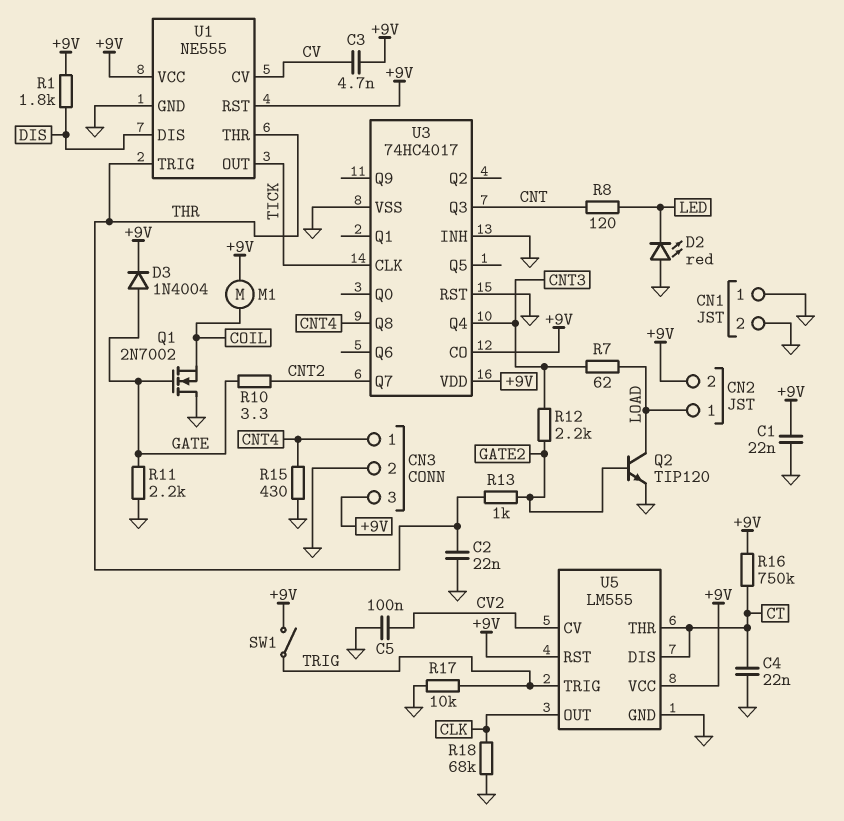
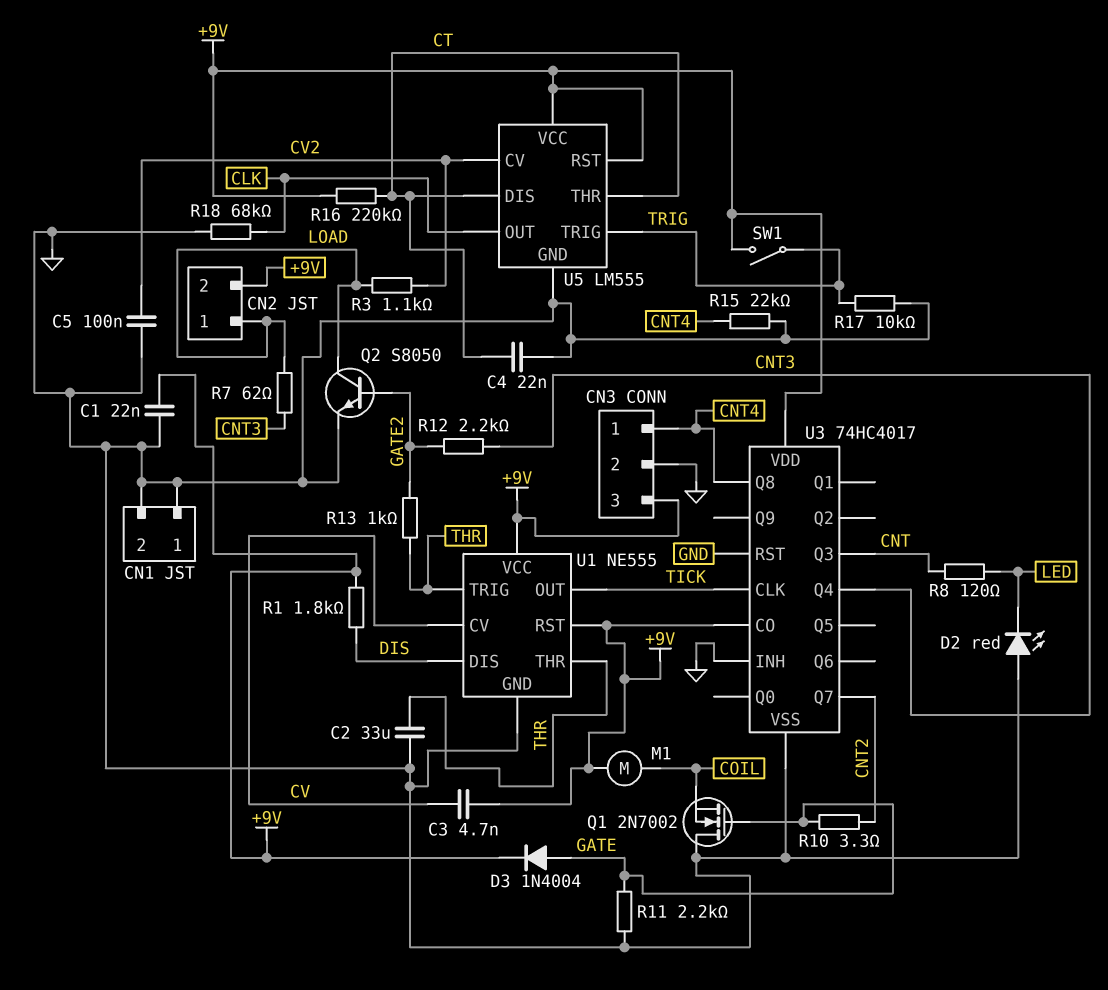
C2: 22nF (GND, THR) -> 33uF (GND, THR)
Q2: NPN TIP120 (B GATE2, C LOAD, E GND) -> NPN S8050 (B GATE2, C LOAD, E GND)
R3: none -> 1.1k (CV2, LOAD)
R15: 430 (CNT4, GND) -> 22k (CNT4, GND)
R16: 750k (+9V, CT) -> 220k (+9V, CT)

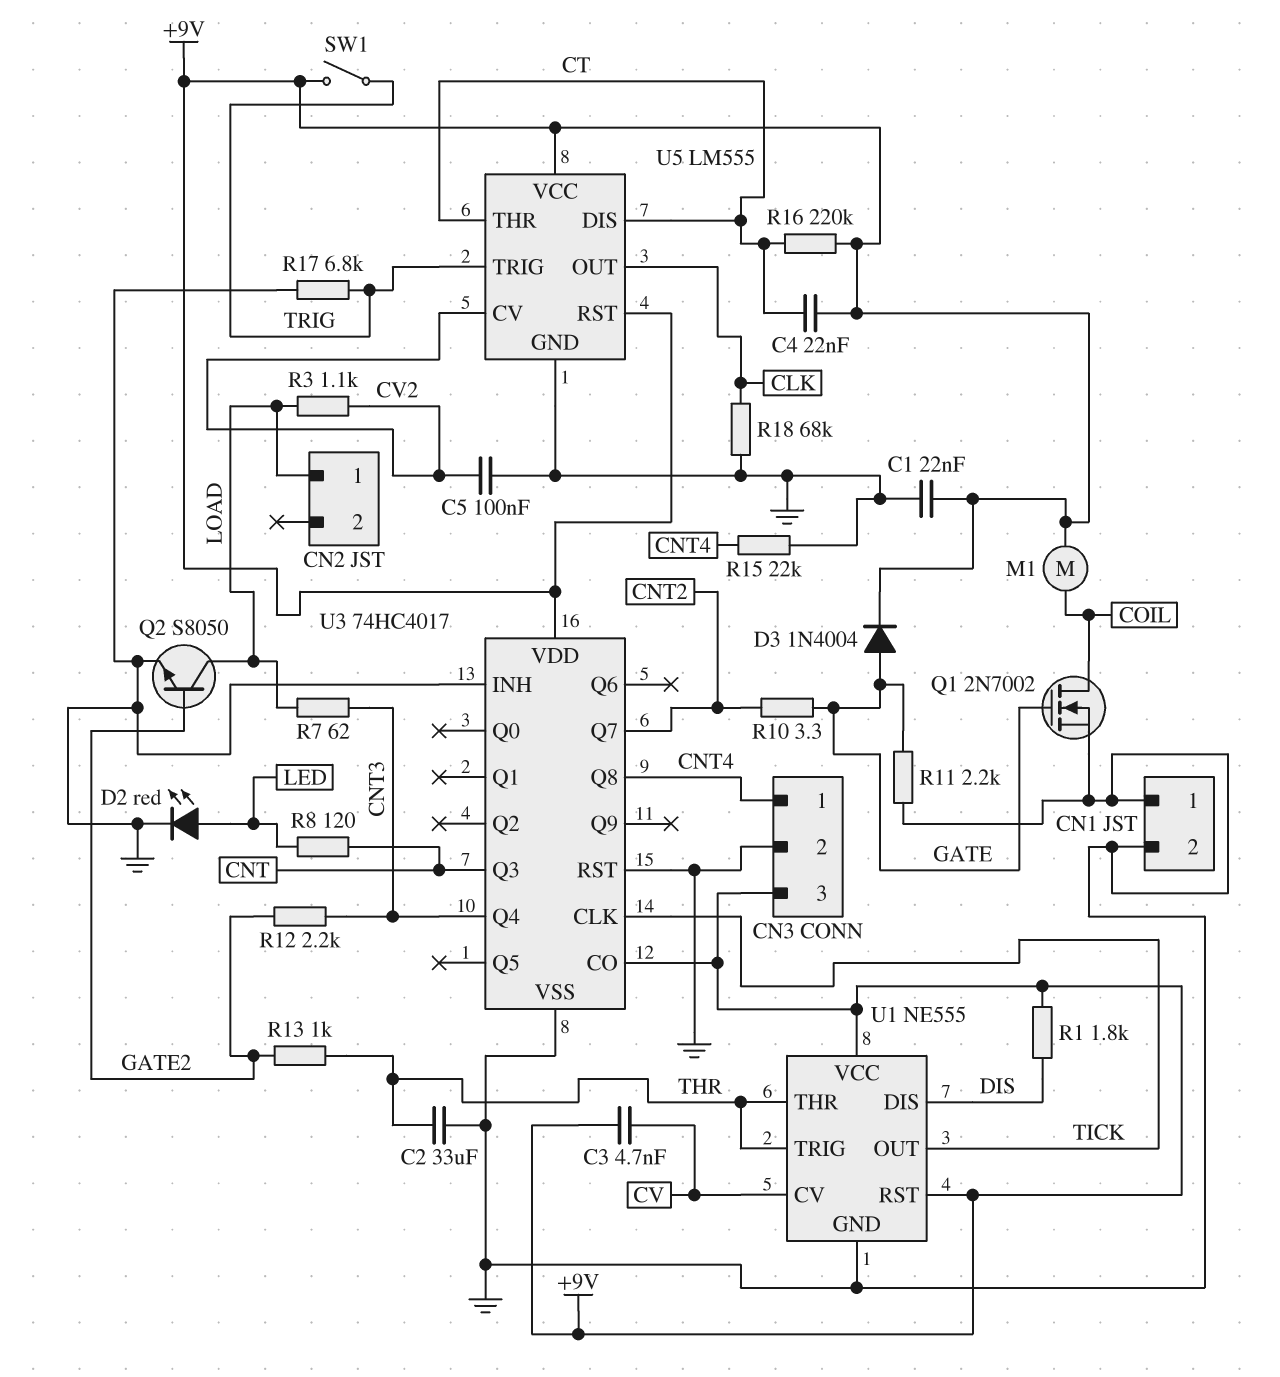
C4: 22nF (CT, GND) -> 22nF (+9V, CT)
CN2 pin 2: +9V -> none
D2: LED red (A GND, K LED) -> LED red (A LED, K GND)
Q1: NMOS 2N7002 (G GATE, D GND, S COIL) -> NMOS 2N7002 (G GATE, D COIL, S GND)
R17: 10k (GND, TRIG) -> 6.8k (GND, TRIG)

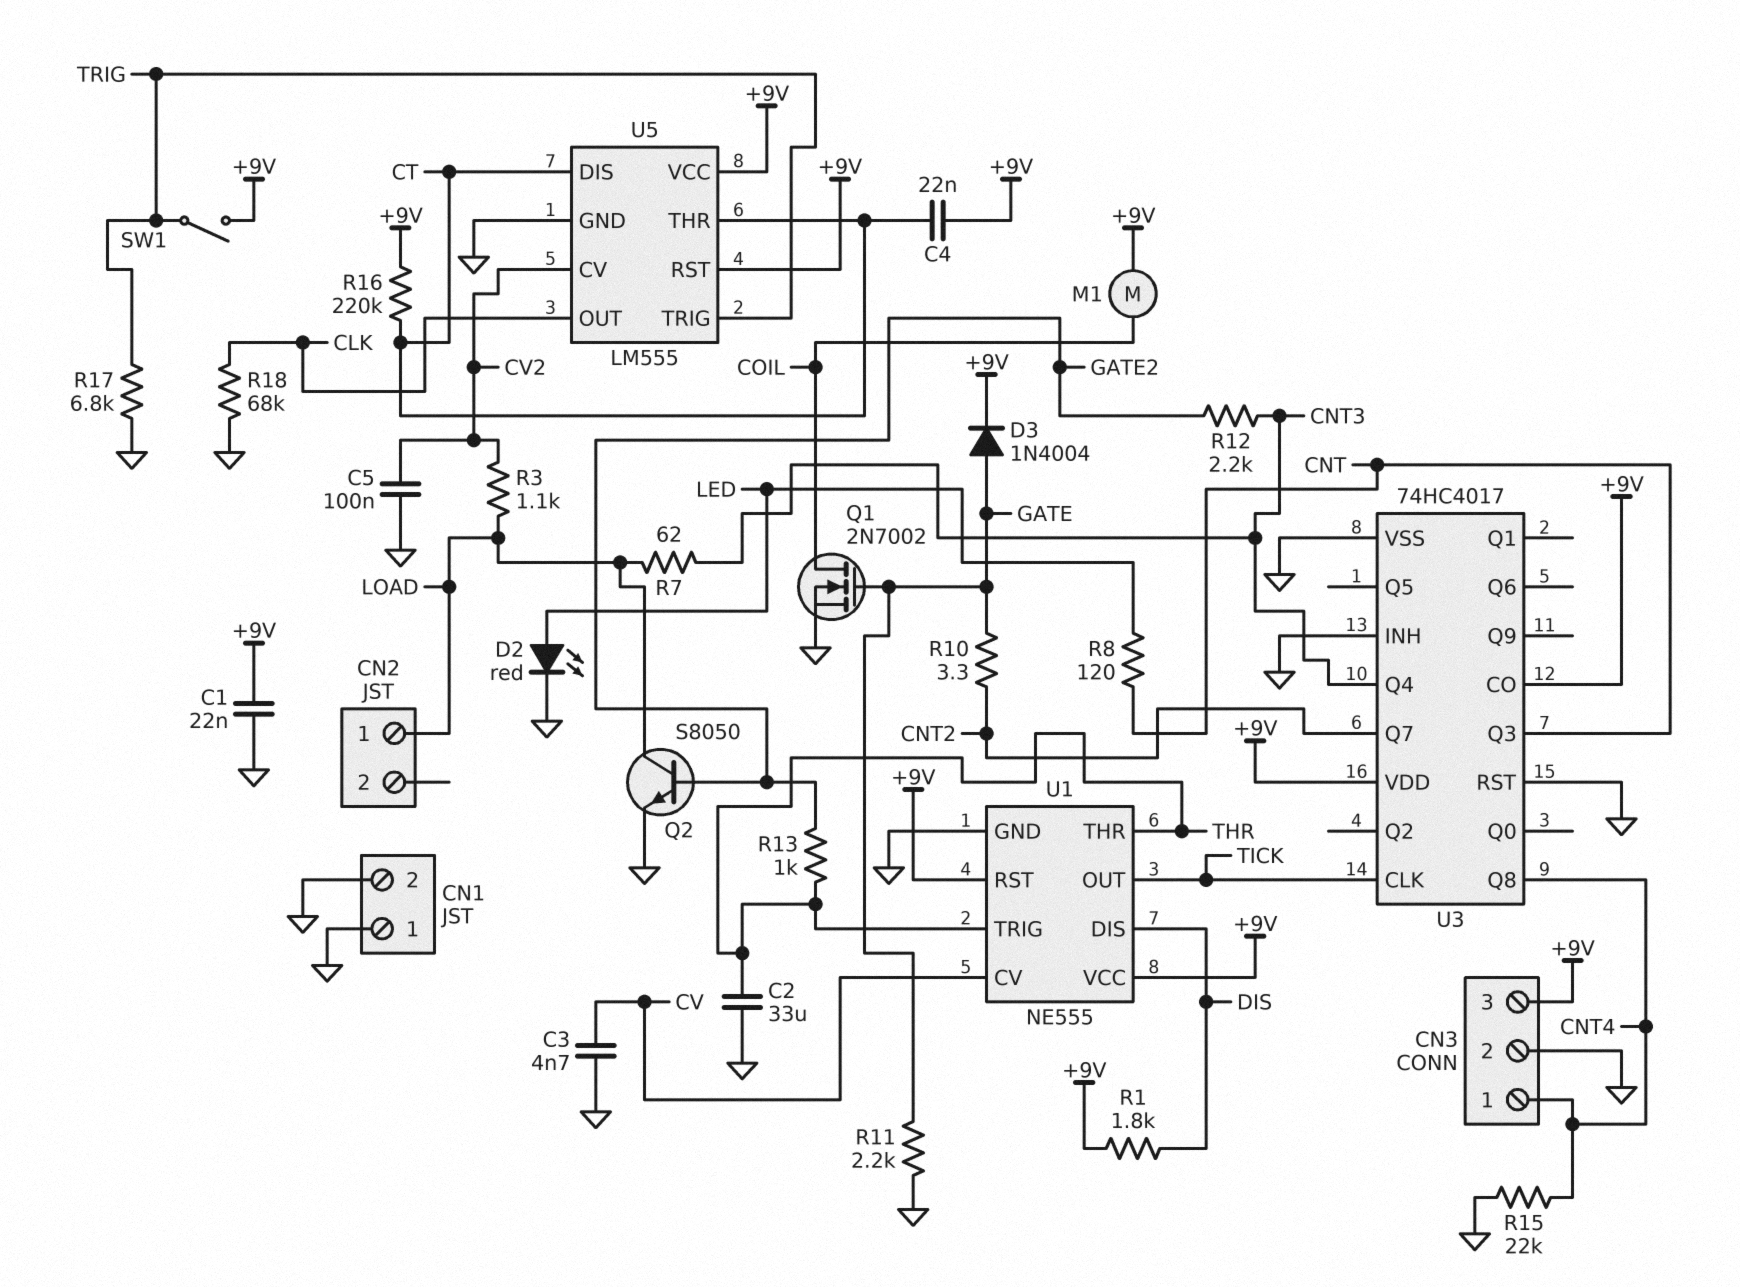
C3: 4.7nF (+9V, CV) -> 4.7nF (CV, GND)

